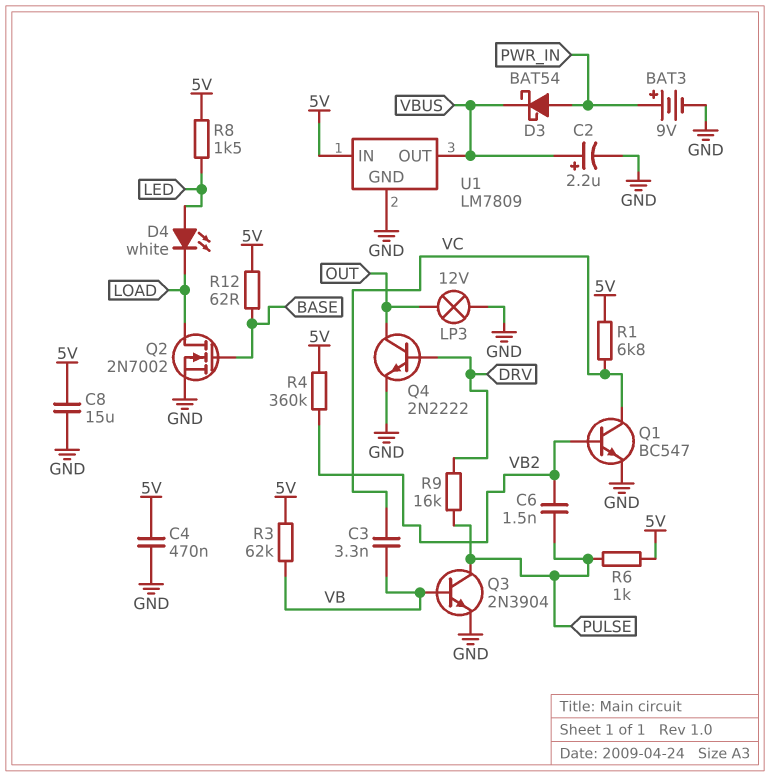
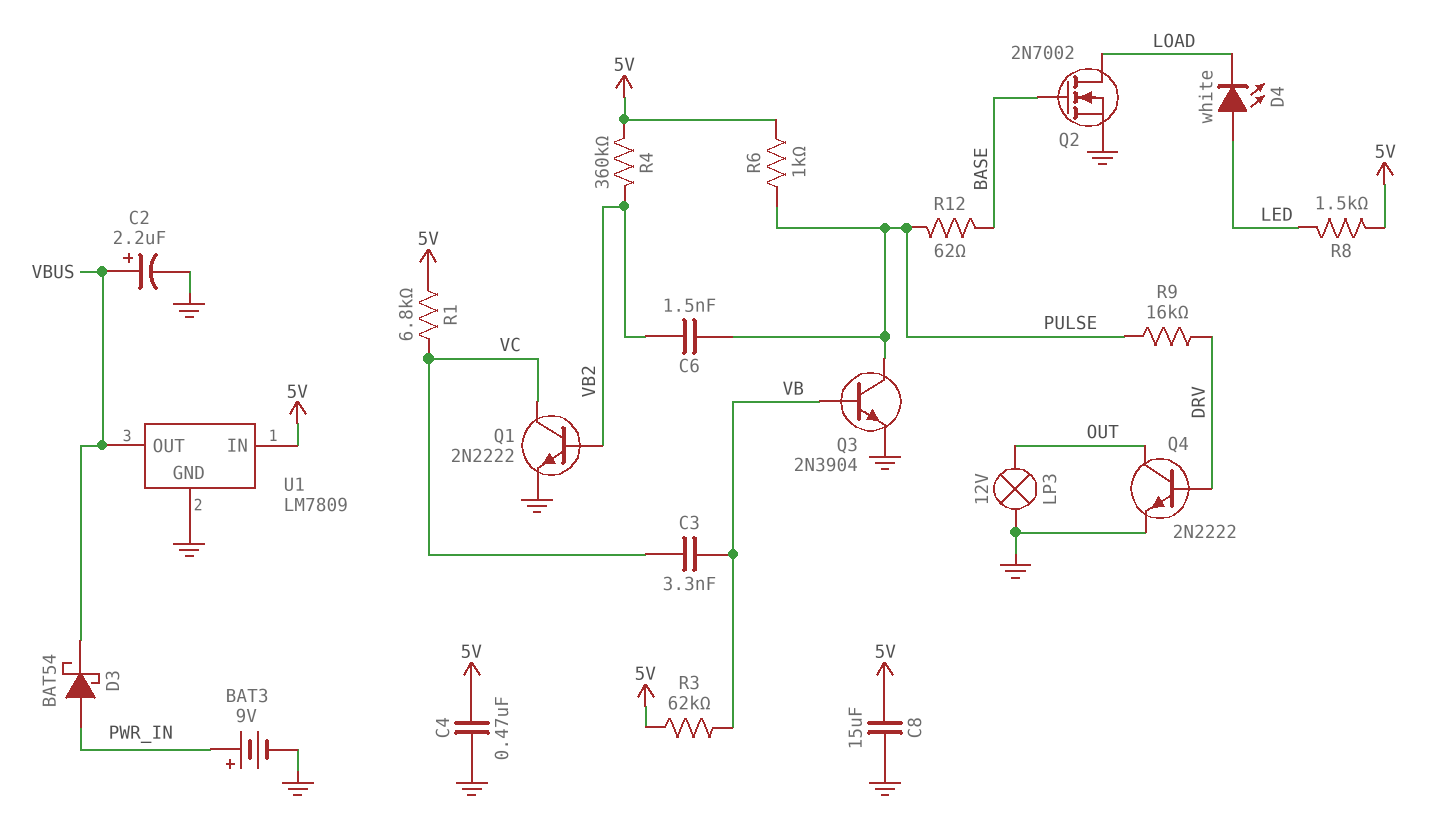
Q1: NPN BC547 (B VB2, C VC, E GND) -> NPN 2N2222 (B VB2, C VC, E GND)
R12: 62 (5V, BASE) -> 62 (BASE, PULSE)

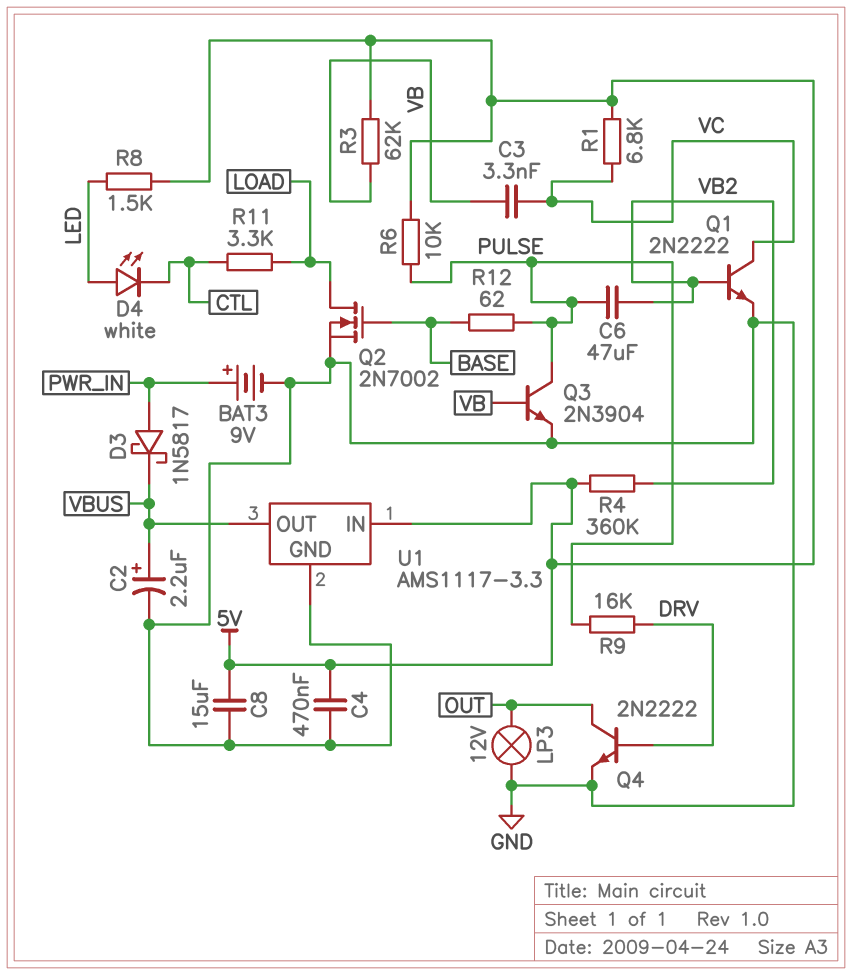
C6: 1.5nF (PULSE, VB2) -> 47uF (PULSE, VB2)
D3: schottky BAT54 (A PWR_IN, K VBUS) -> schottky 1N5817 (A PWR_IN, K VBUS)
D4: LED white (A LED, K LOAD) -> LED white (A LED, K CTL)
R6: 1k (5V, PULSE) -> 10k (5V, PULSE)
R11: none -> 3.3k (CTL, LOAD)
U1: LM7809 -> AMS1117-3.3

